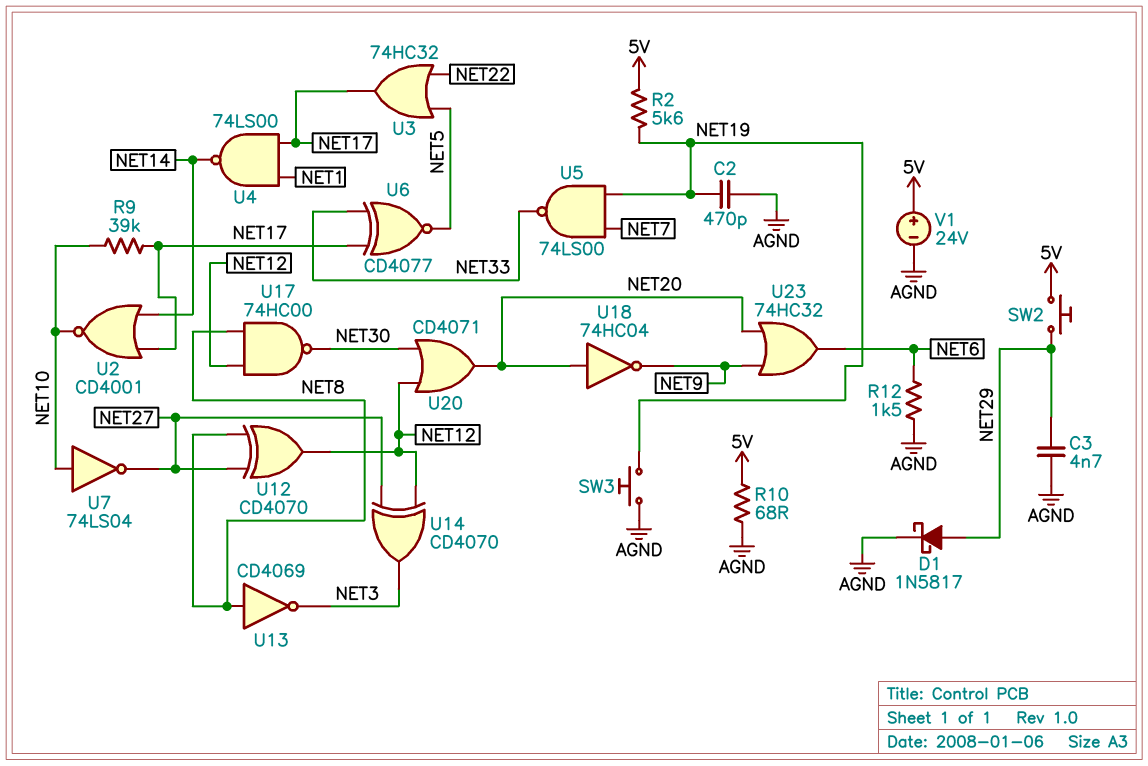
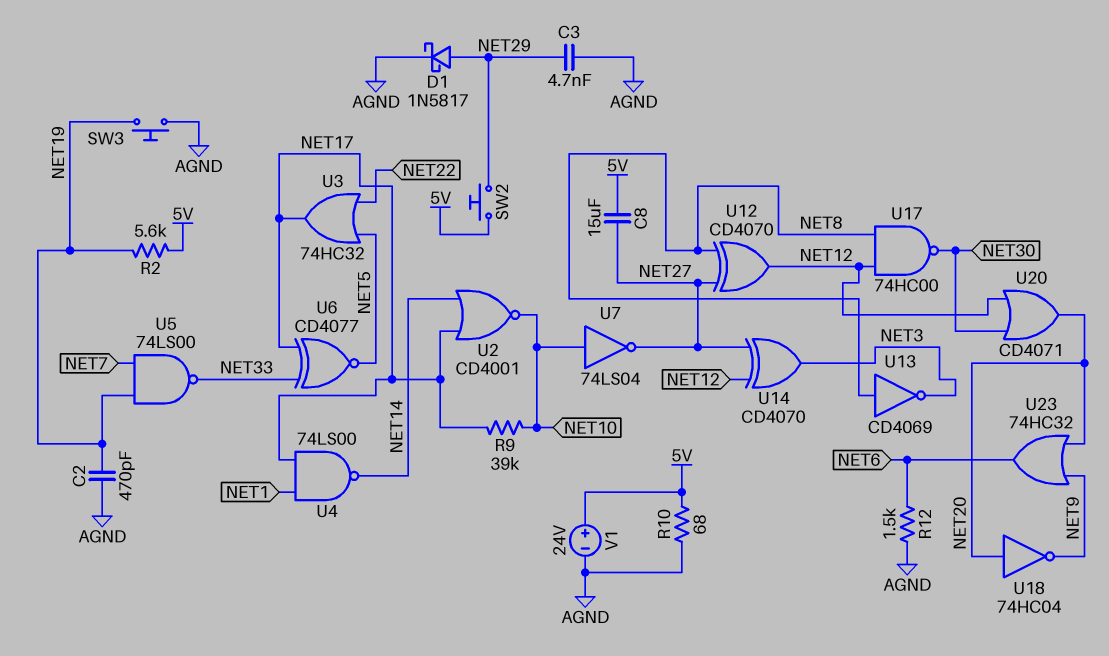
C8: none -> 15uF (5V, NET27)

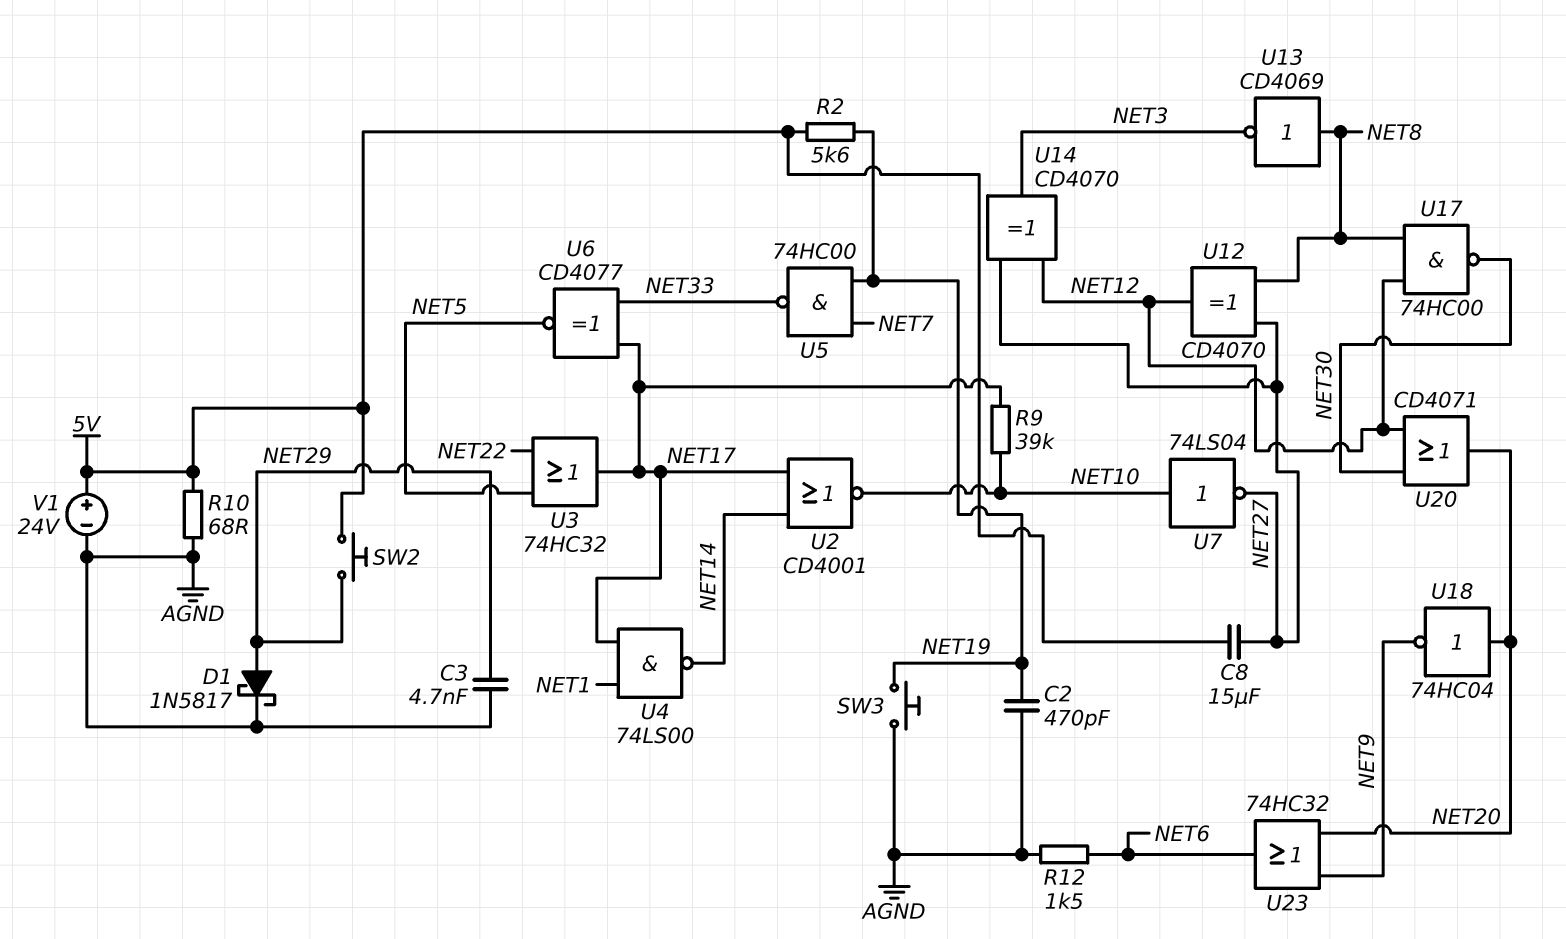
U5: NAND 74LS00 (in NET7, in NET19, out NET33) -> NAND 74HC00 (in NET7, in NET19, out NET33)

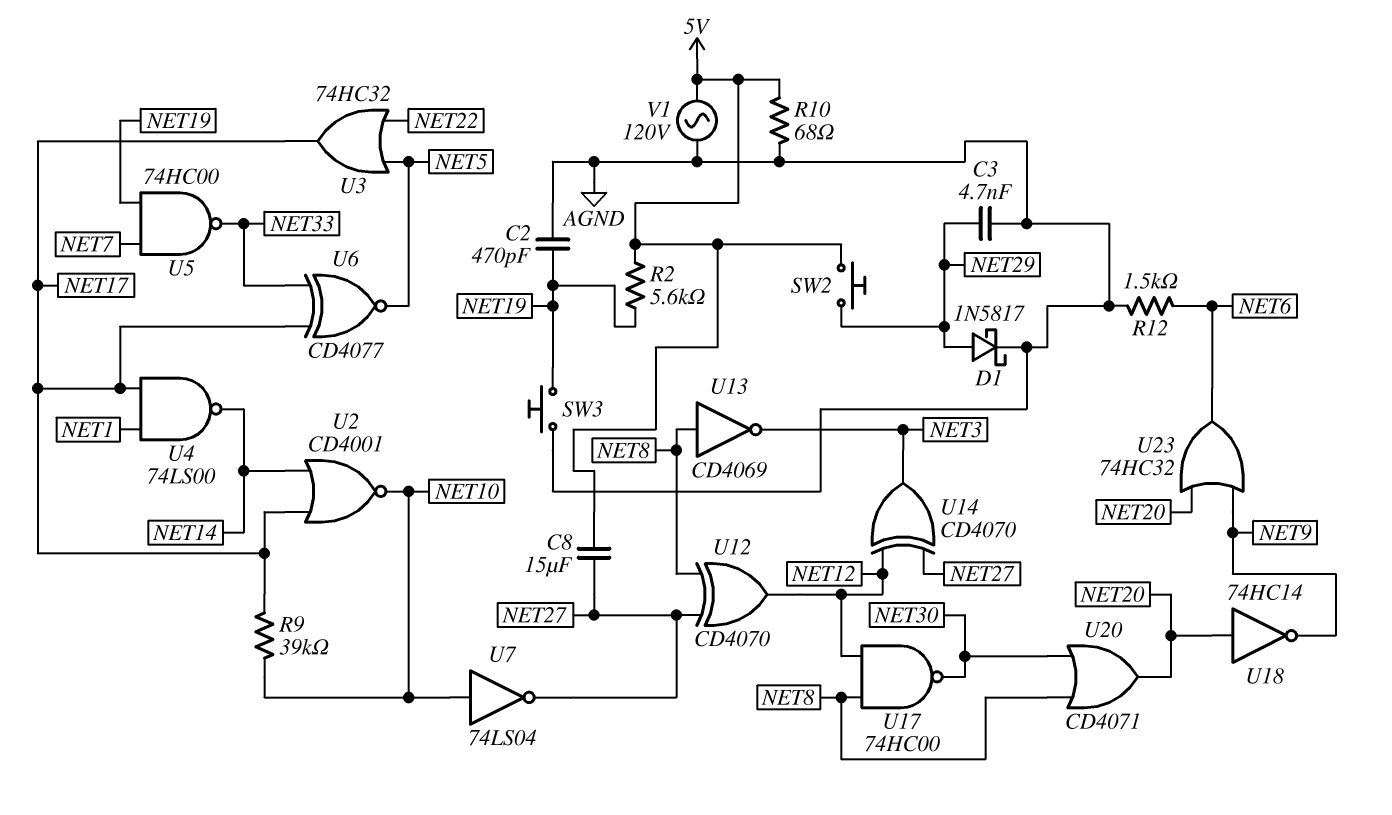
U18: NOT 74HC04 (in NET20, out NET9) -> NOT 74HC14 (in NET20, out NET9)
U20: OR CD4071 (in NET12, in NET30, out NET20) -> OR CD4071 (in NET8, in NET30, out NET20)
V1: 24V (plus 5V, minus AGND) -> AC 120V (5V, AGND)

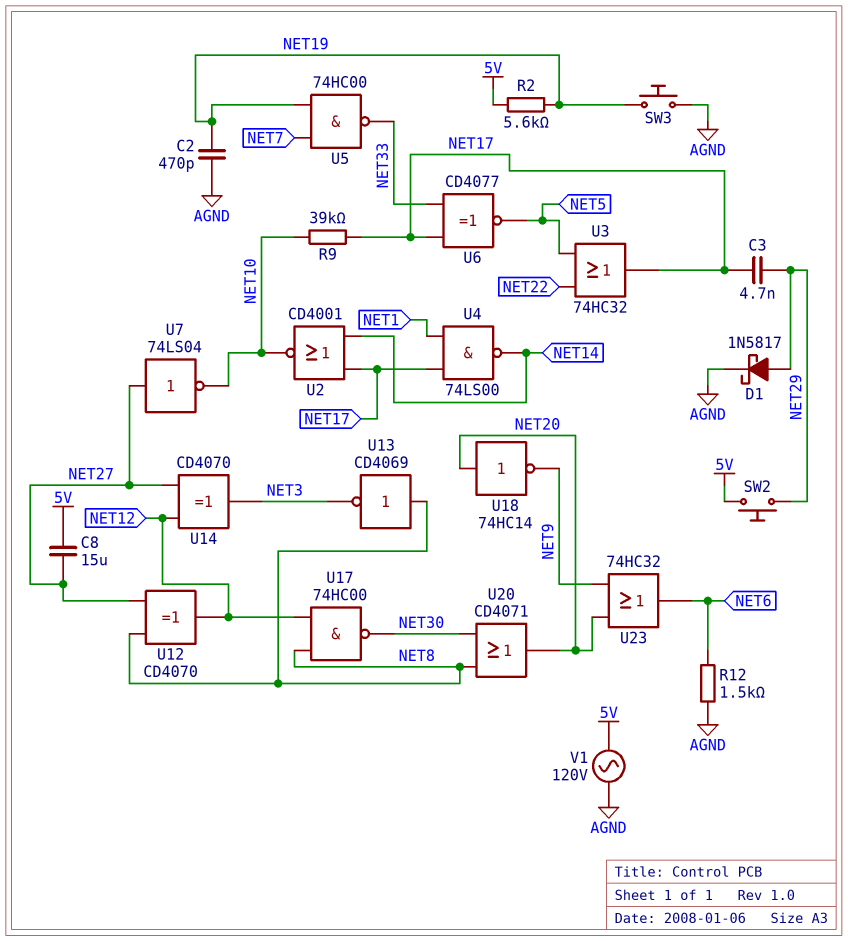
C3: 4.7nF (AGND, NET29) -> 4.7nF (NET17, NET29)
R10: 68 (5V, AGND) -> none
U7: NOT 74LS04 (in NET10, out NET27) -> NOT 74LS04 (in NET27, out NET10)

